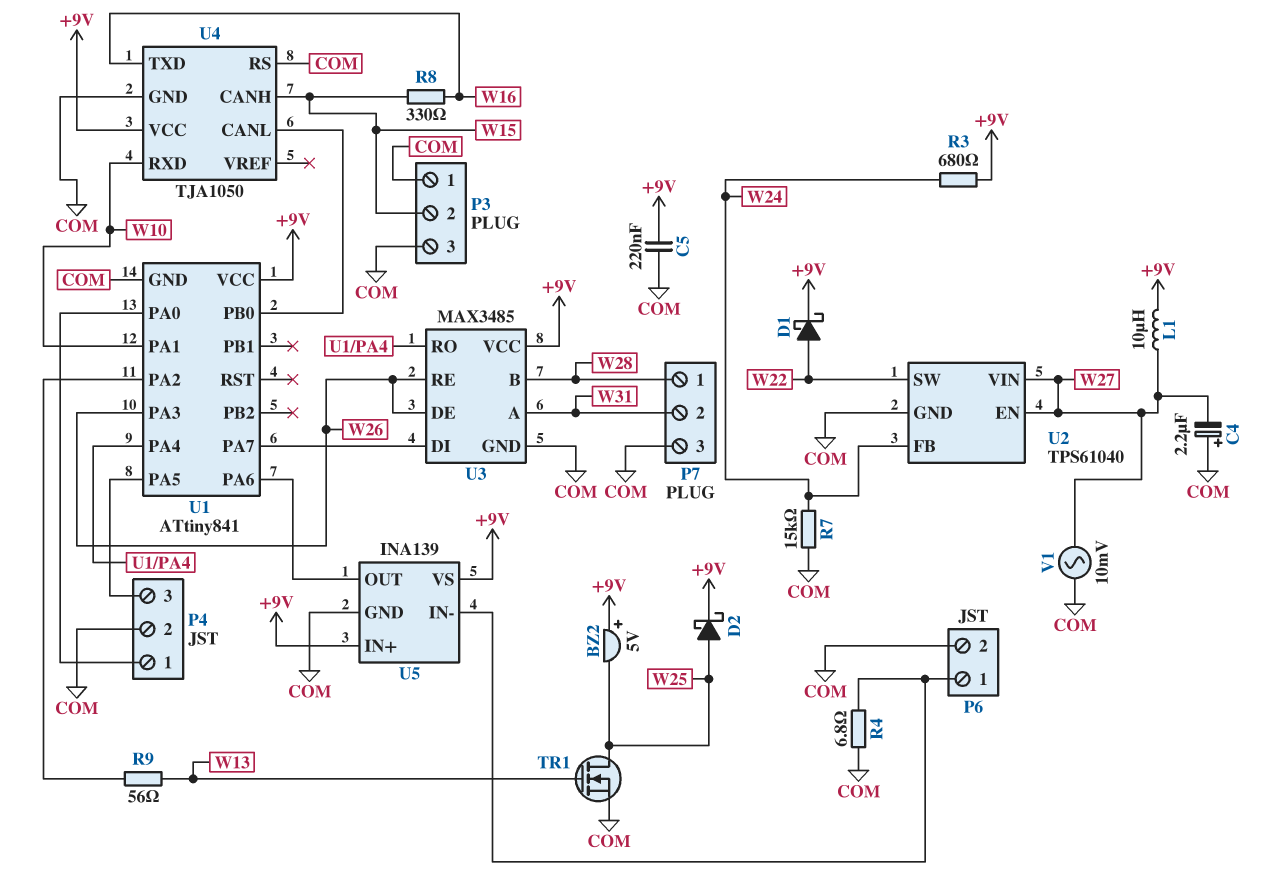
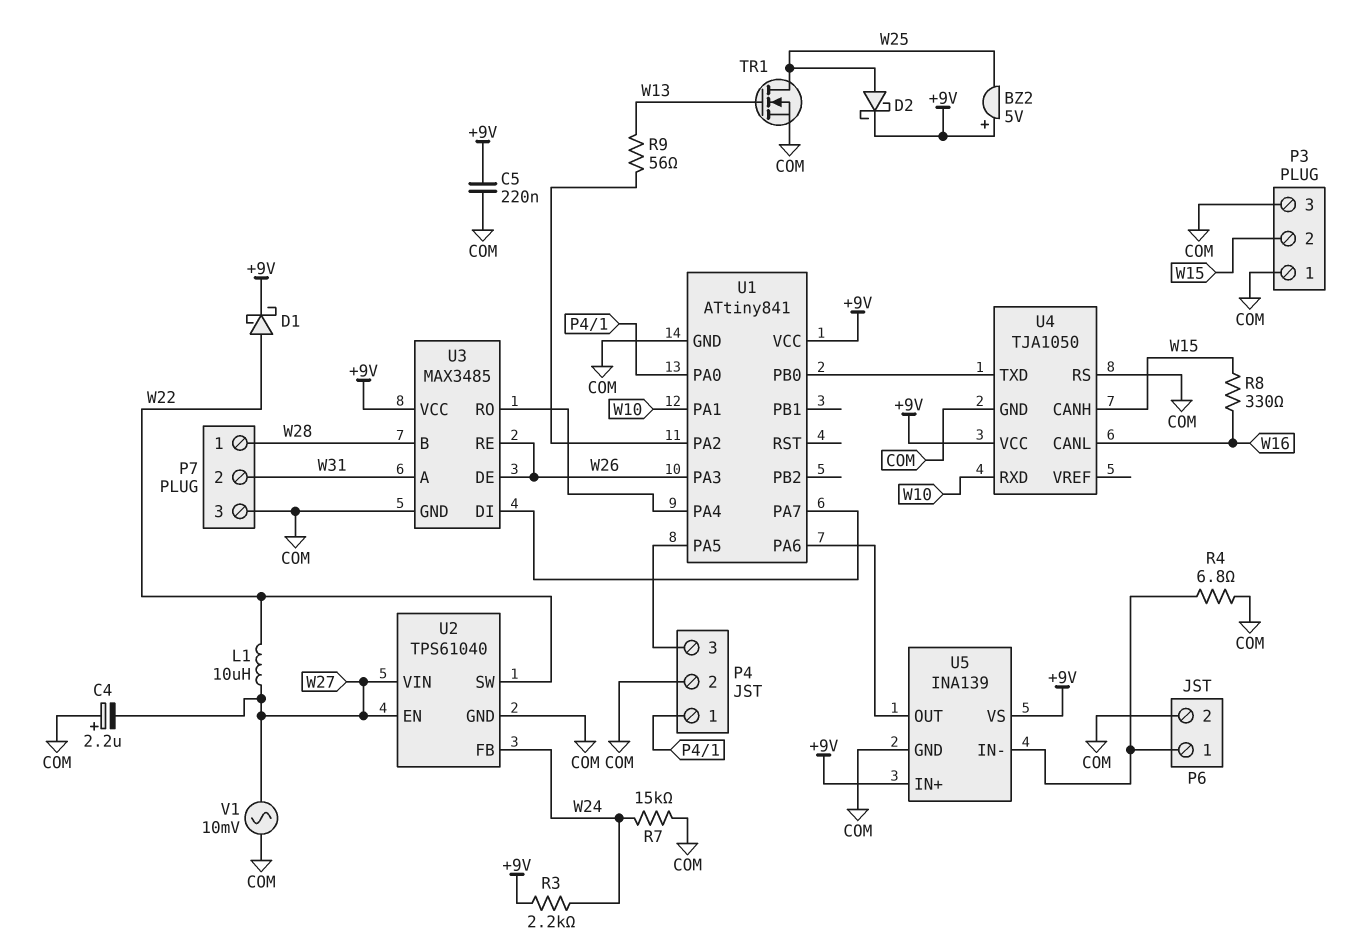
L1: 10uH (+9V, W27) -> 10uH (W22, W27)
R3: 680 (+9V, W24) -> 2.2k (+9V, W24)
U4 pin CANL: U1/PB0 -> W16
U4 pin TXD: W16 -> U1/PB0

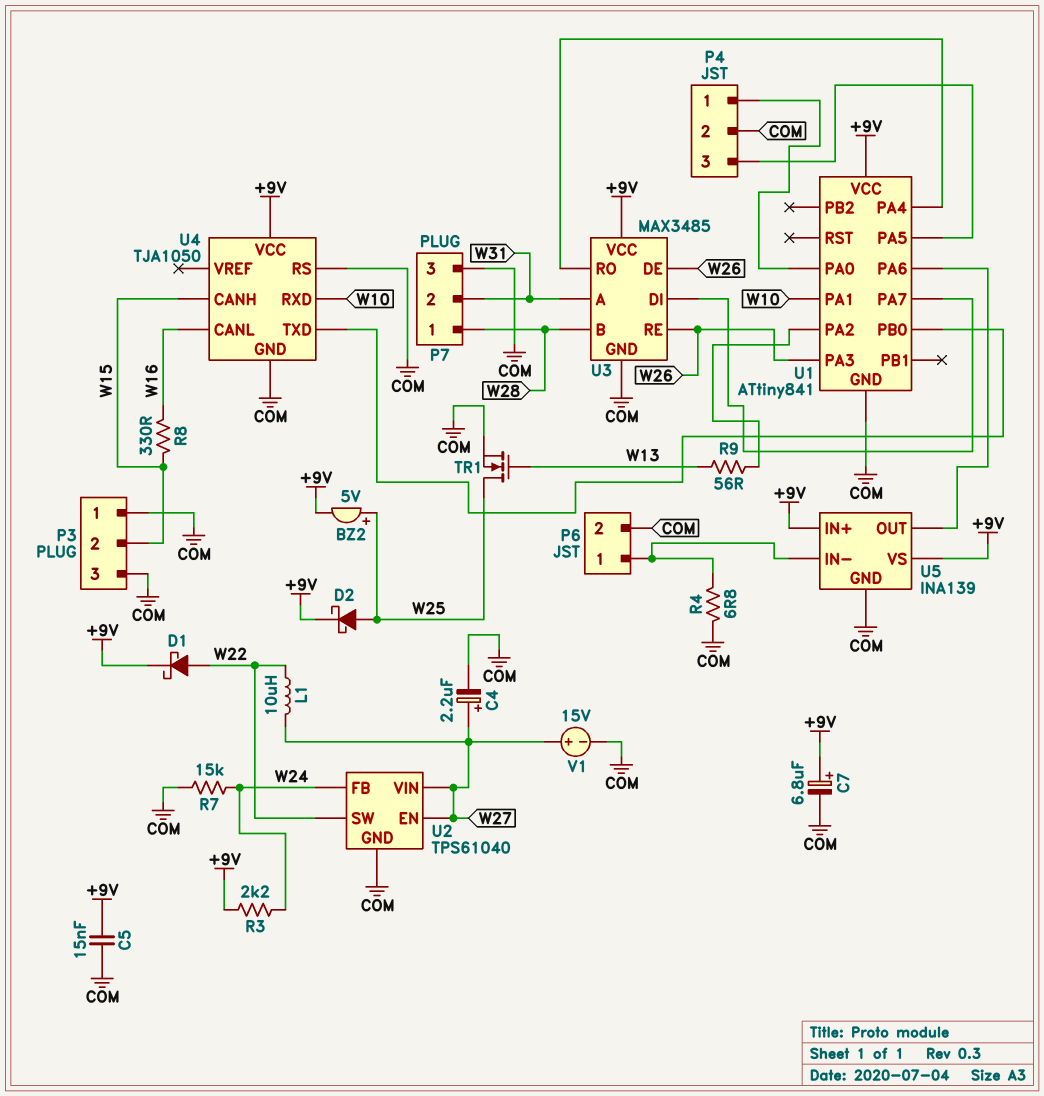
BZ2: buzzer 5V (plus +9V, minus W25) -> buzzer 5V (plus W25, minus +9V)
C4: 2.2uF (plus COM, minus W27) -> 2.2uF (plus W27, minus COM)
C5: 220nF (+9V, COM) -> 15nF (+9V, COM)
C7: none -> 6.8uF (plus +9V, minus COM)
V1: AC 10mV (COM, W27) -> 15V (plus W27, minus COM)

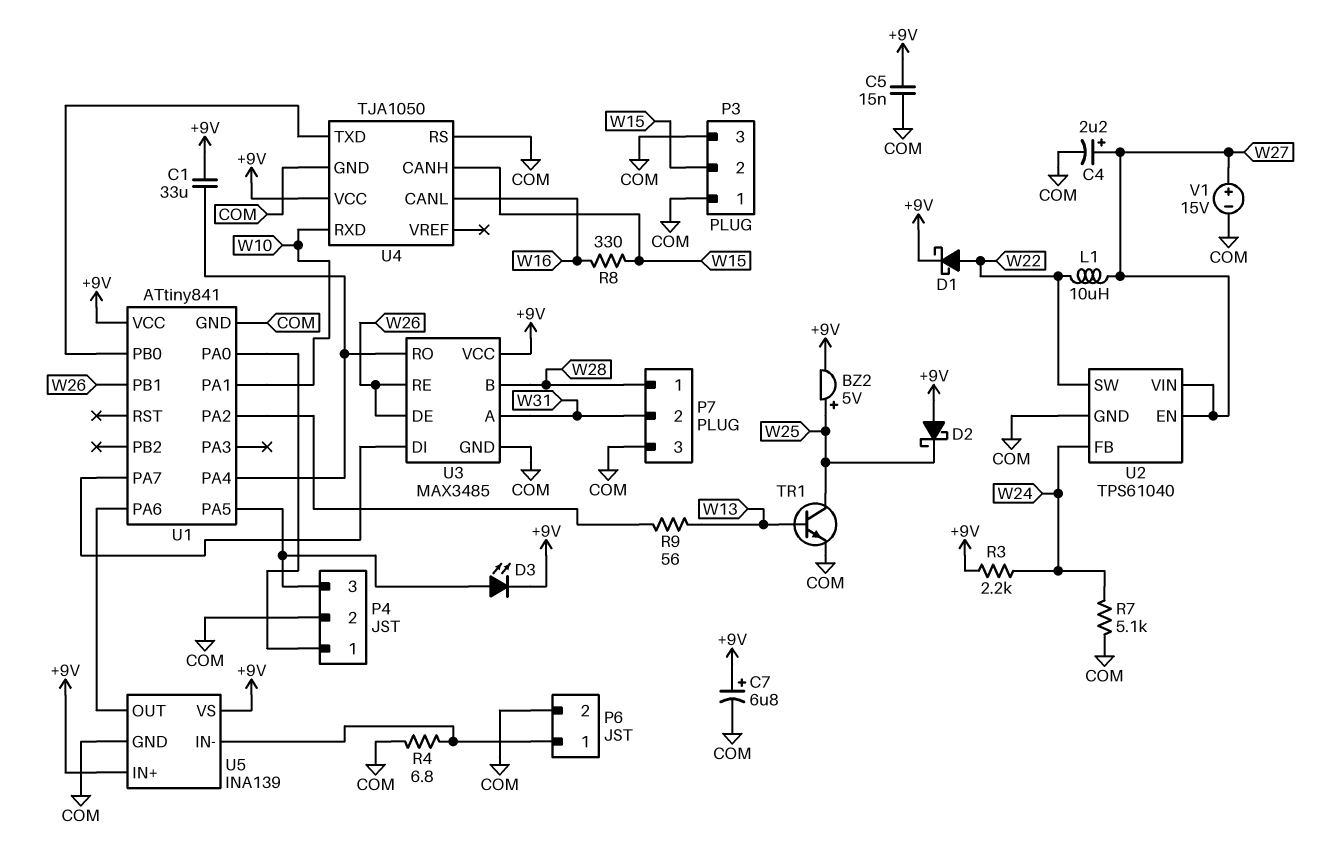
C1: none -> 33uF (+9V, U1/PA4)
D2: schottky (A W25, K +9V) -> schottky (A +9V, K W25)
D3: none -> LED (A P4/3, K +9V)
R7: 15k (COM, W24) -> 5.1k (COM, W24)
TR1: NMOS (G W13, D W25, S COM) -> NPN (B W13, C W25, E COM)
U1 pin PA3: W26 -> none
U1 pin PB1: none -> W26

